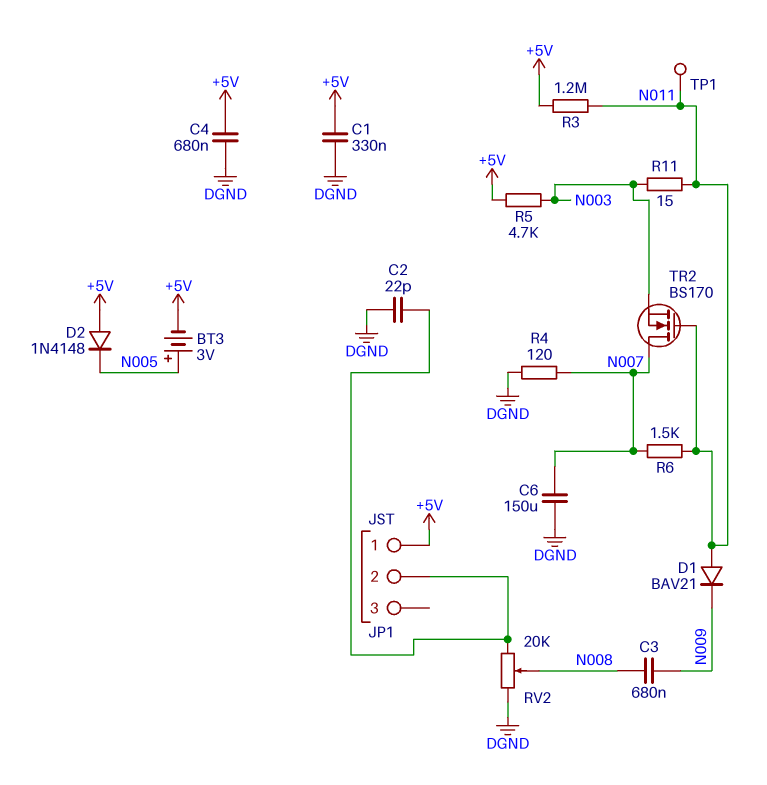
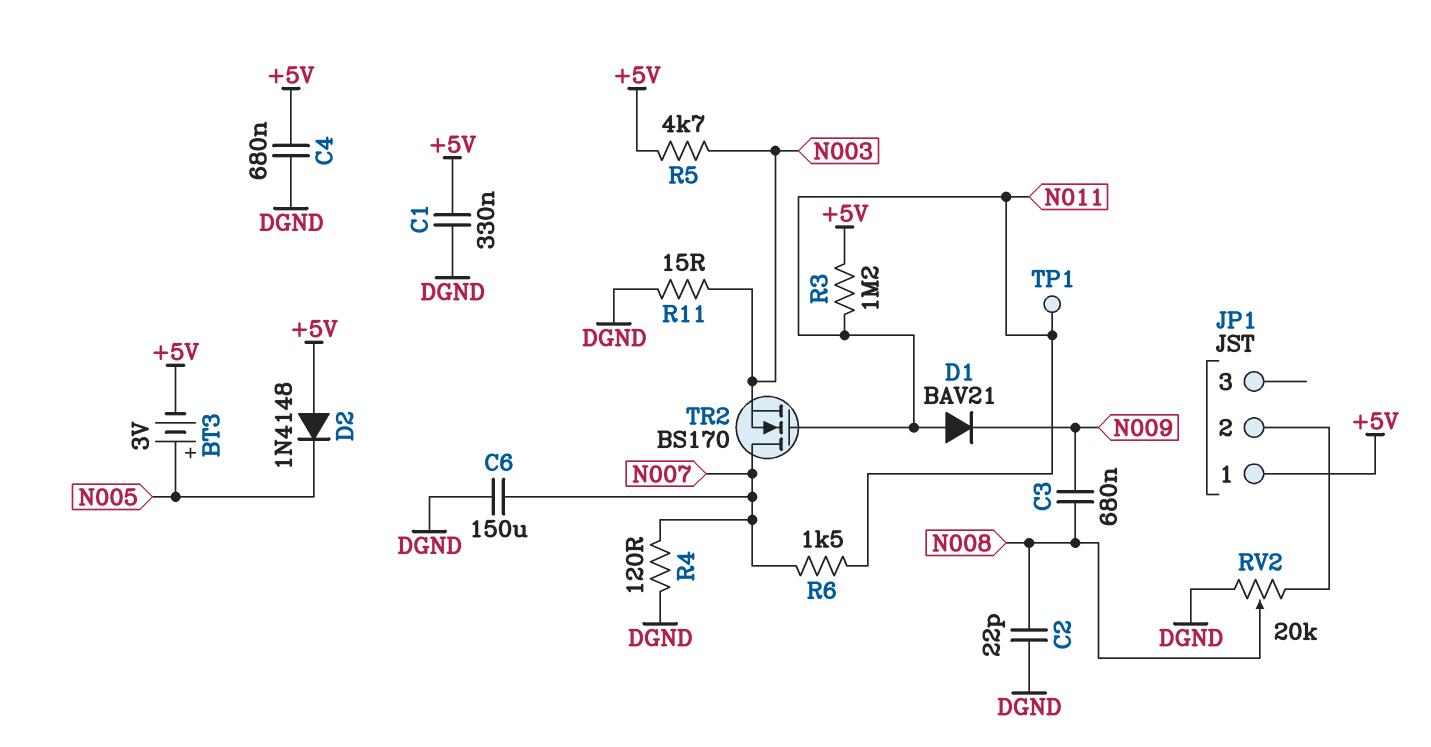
C2: 22pF (DGND, JP1/2) -> 22pF (DGND, N008)
R11: 15 (N003, N011) -> 15 (DGND, N003)

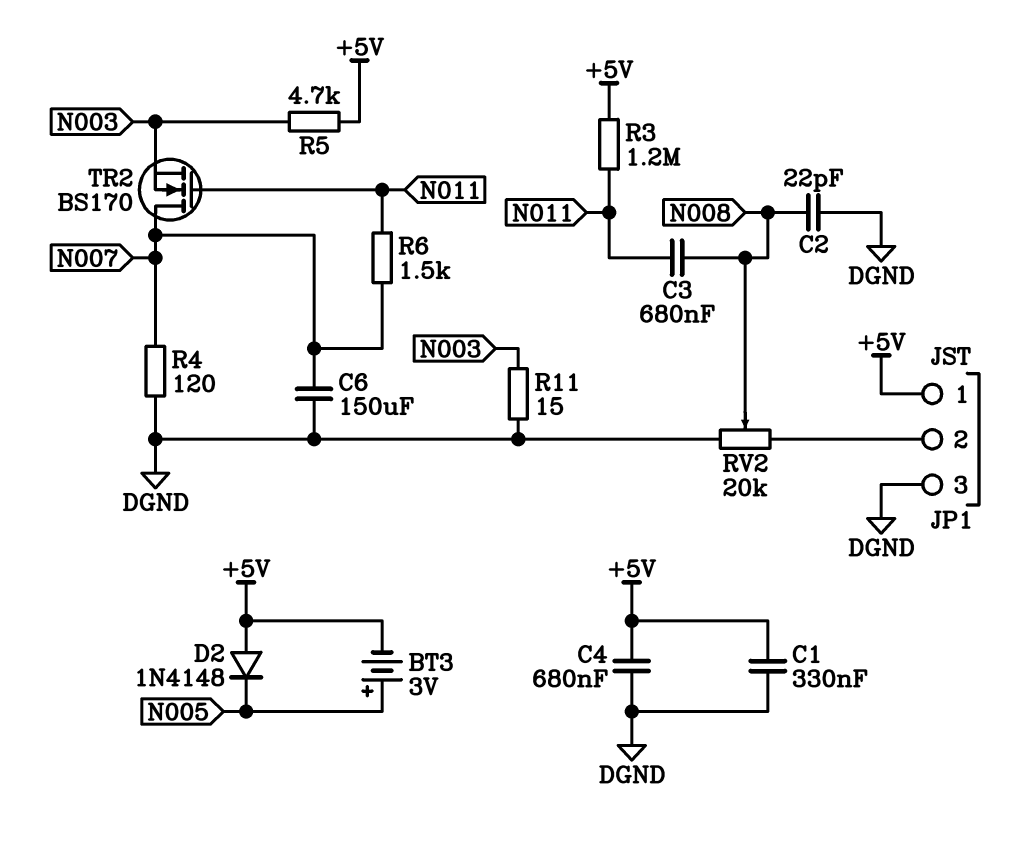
C3: 680nF (N008, N009) -> 680nF (N008, N011)
D1: diode BAV21 (A N011, K N009) -> none
JP1 pin 3: none -> DGND
TP1: test point (N011) -> none

